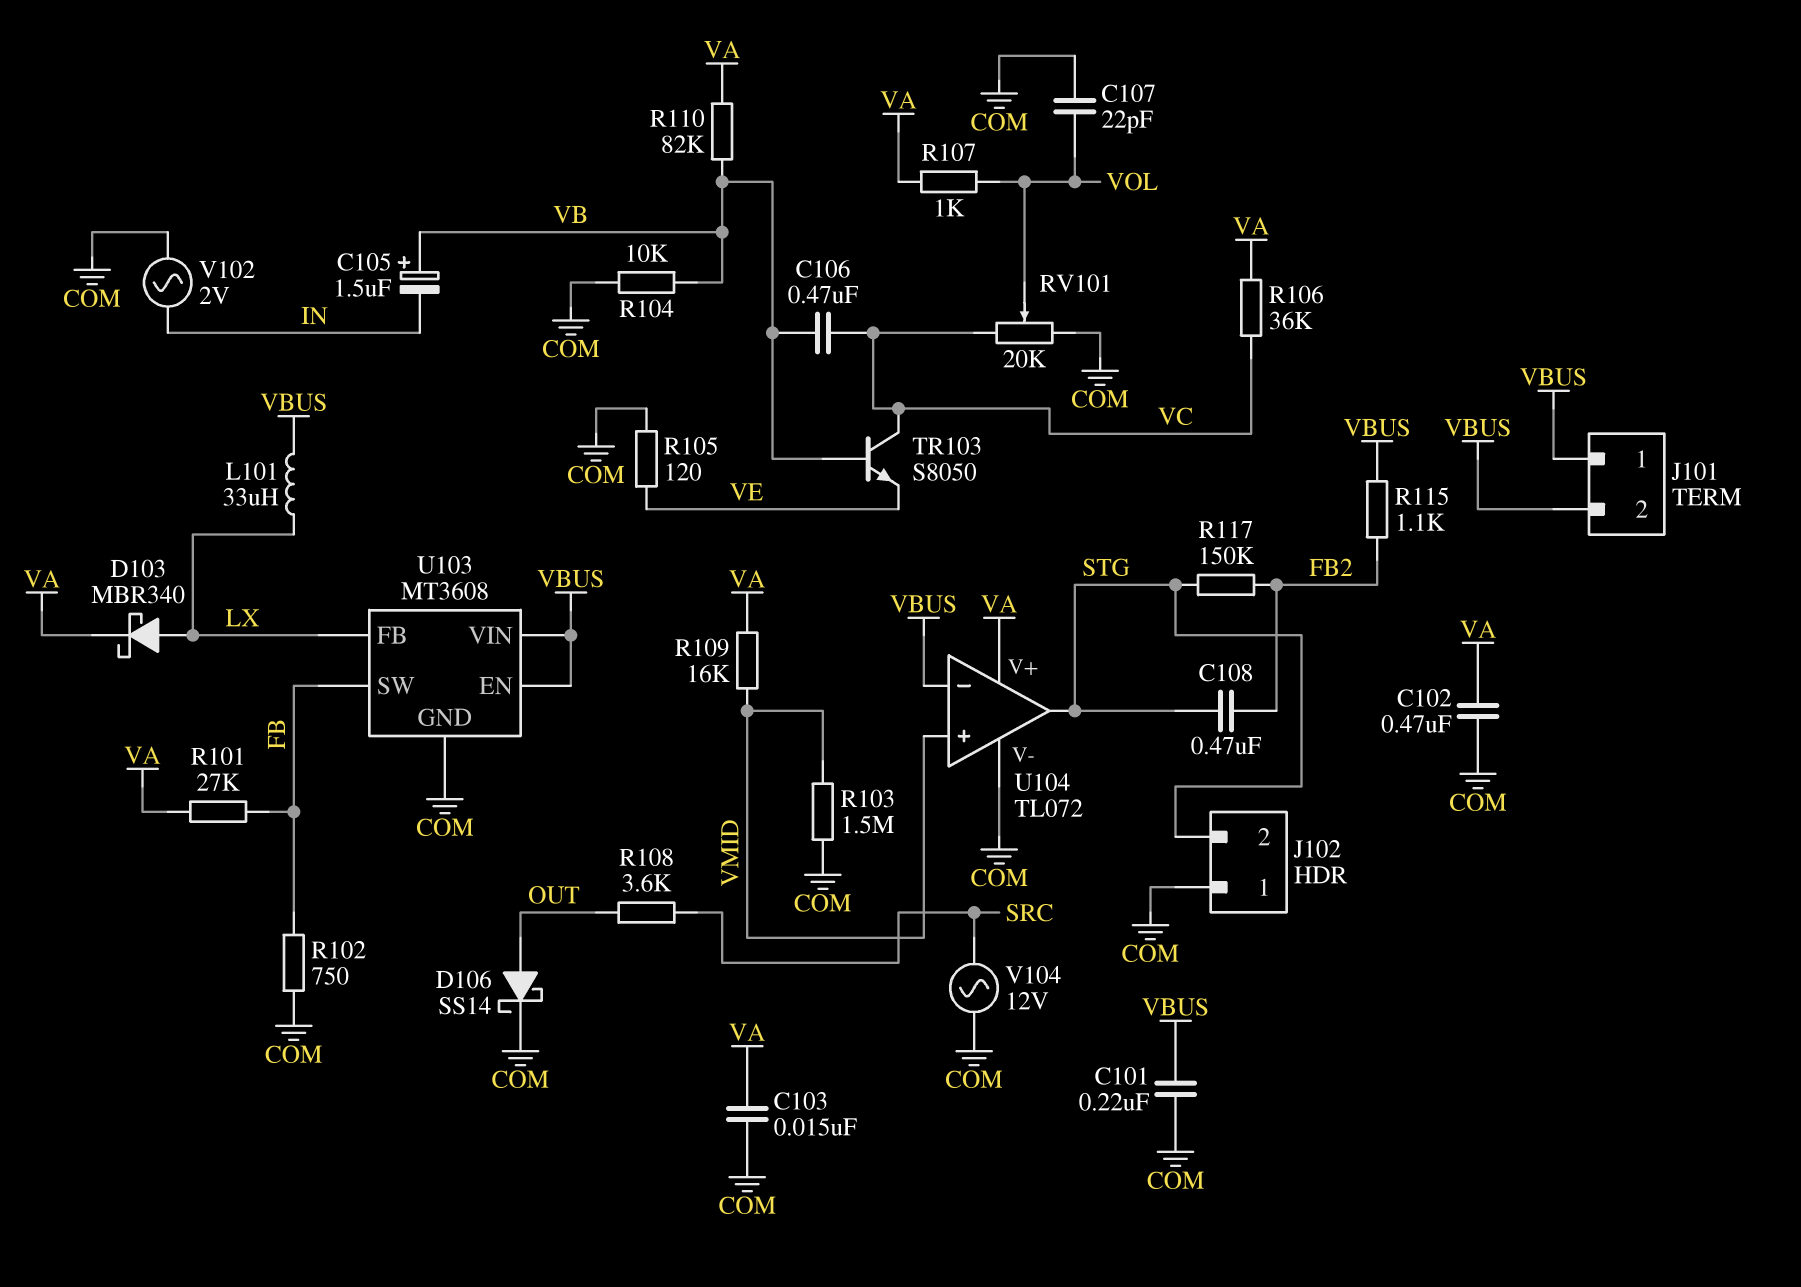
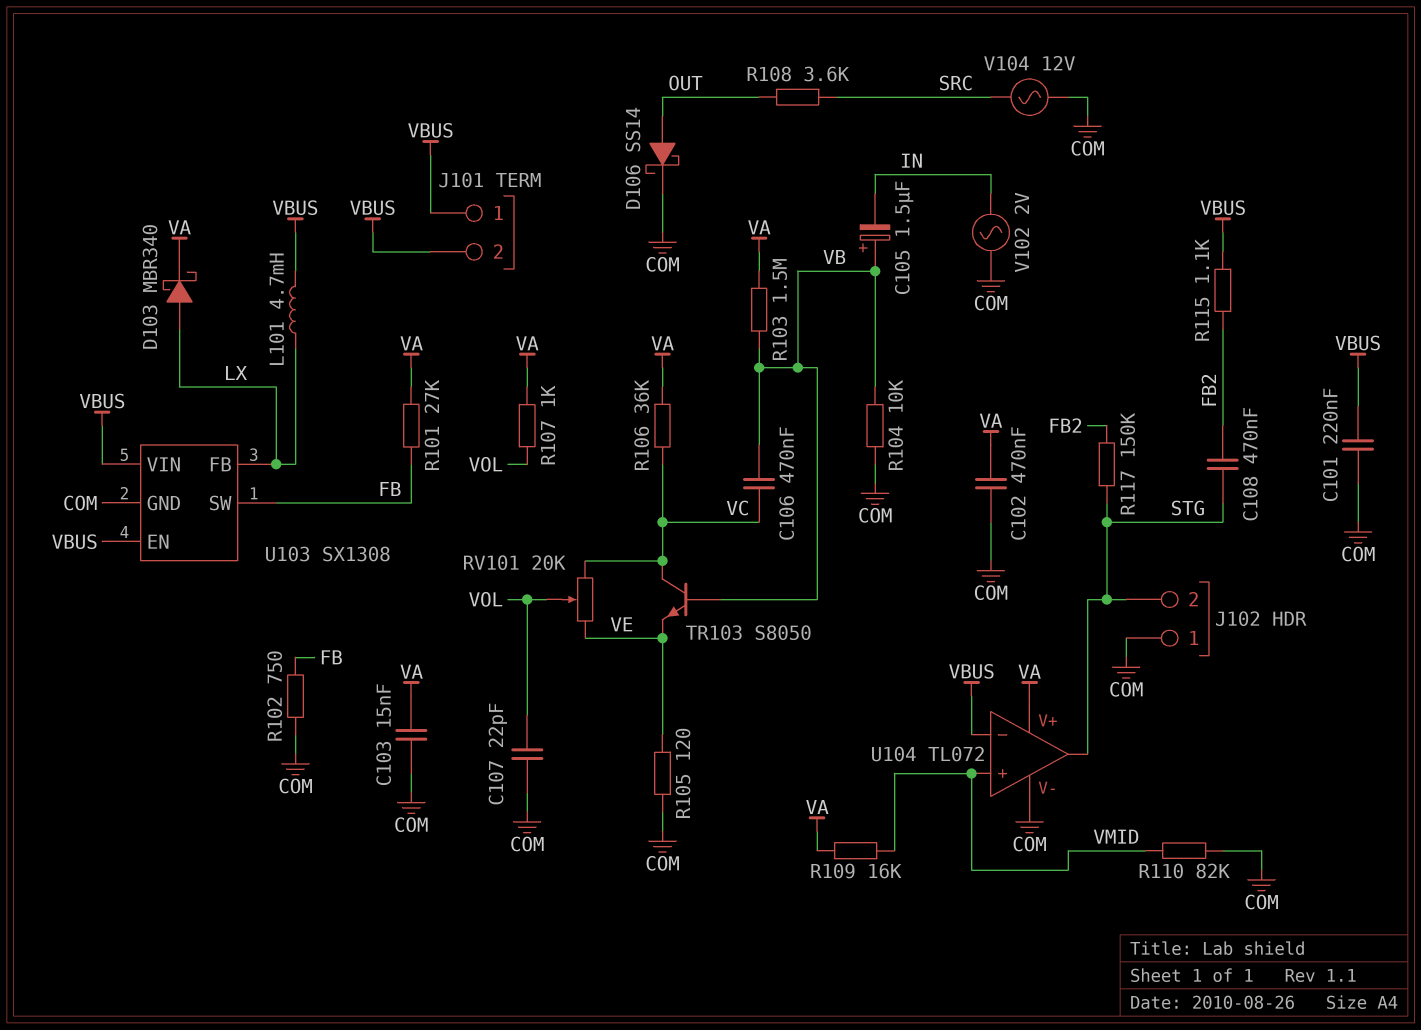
L101: 33uH (LX, VBUS) -> 4.7mH (LX, VBUS)
R103: 1.5M (COM, VMID) -> 1.5M (VA, VB)
R110: 82k (VA, VB) -> 82k (COM, VMID)
RV101: 20k (COM, VC, wiper VOL) -> 20k (VC, VE, wiper VOL)
U103: MT3608 -> SX1308

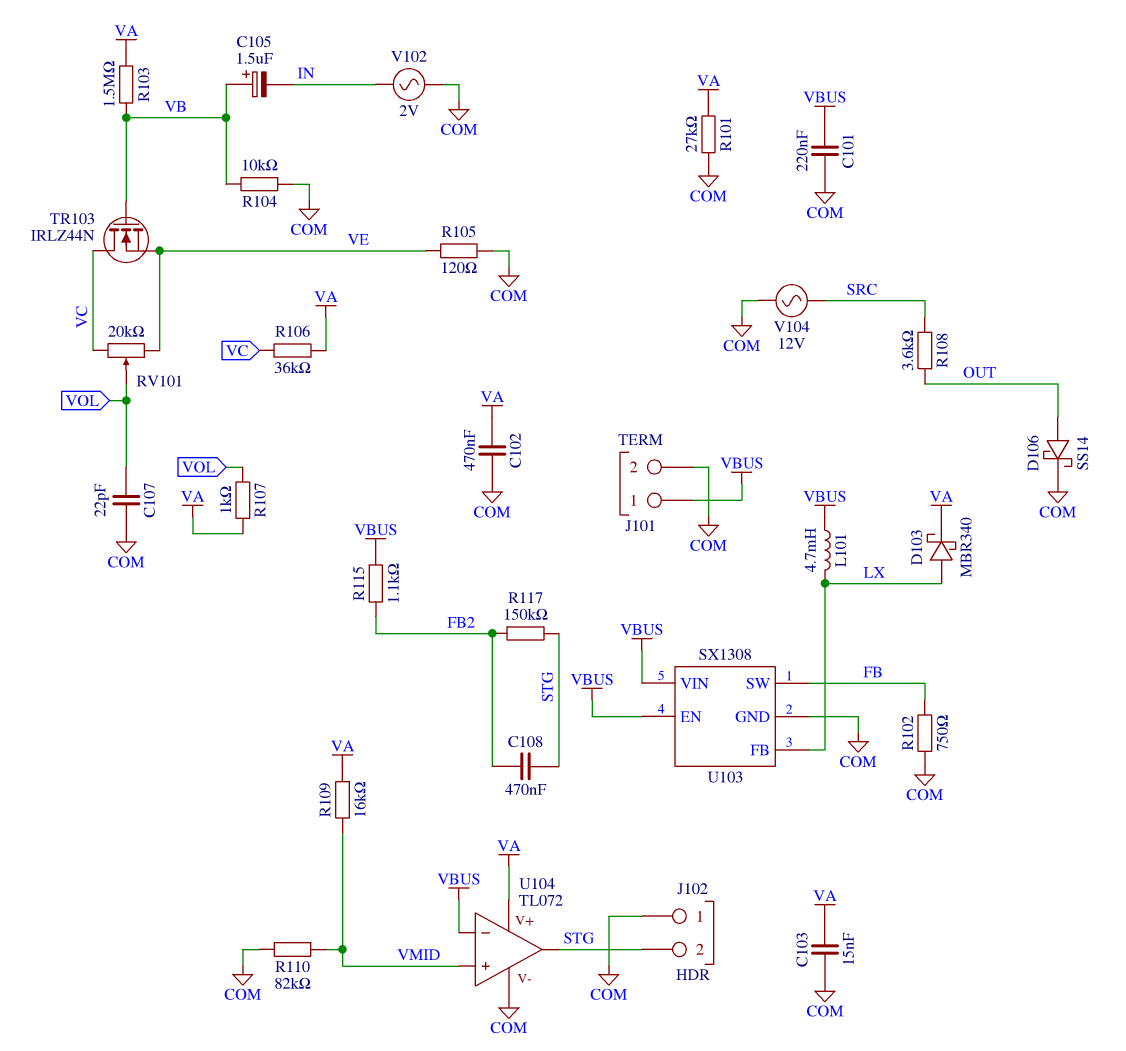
C106: 470nF (VB, VC) -> none
J101 pin 2: VBUS -> COM
R101: 27k (FB, VA) -> 27k (COM, VA)
TR103: NPN S8050 (B VB, C VC, E VE) -> NMOS IRLZ44N (G VB, D VC, S VE)

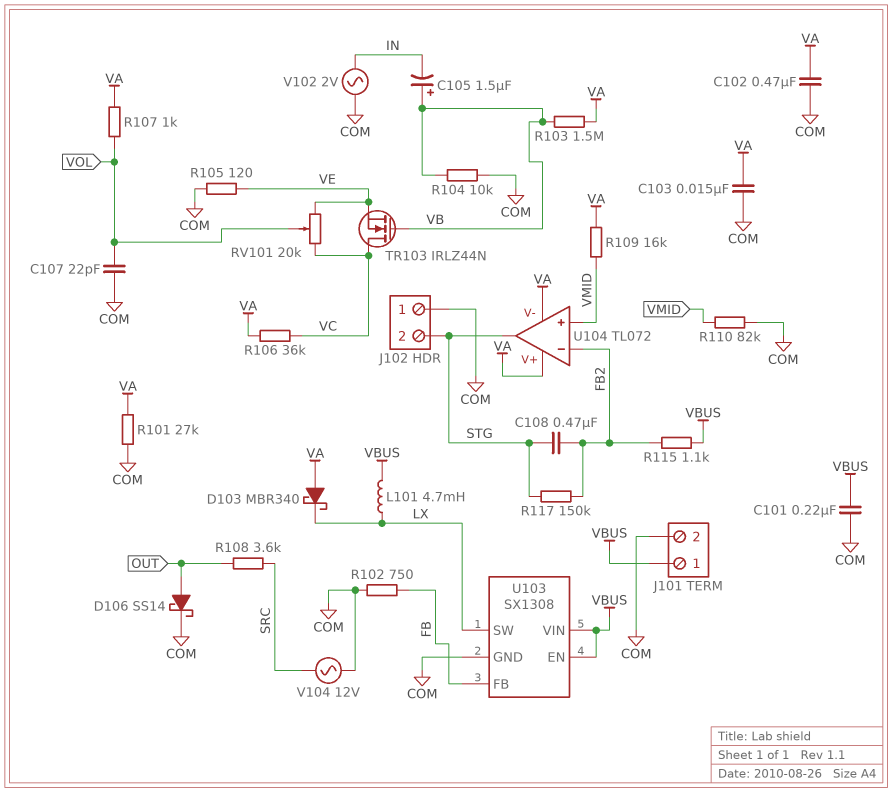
D103: schottky MBR340 (A LX, K VA) -> schottky MBR340 (A VA, K LX)
U103 pin FB: LX -> FB
U103 pin SW: FB -> LX
U104 pin V-: COM -> VA
U104 pin in-: VBUS -> FB2

